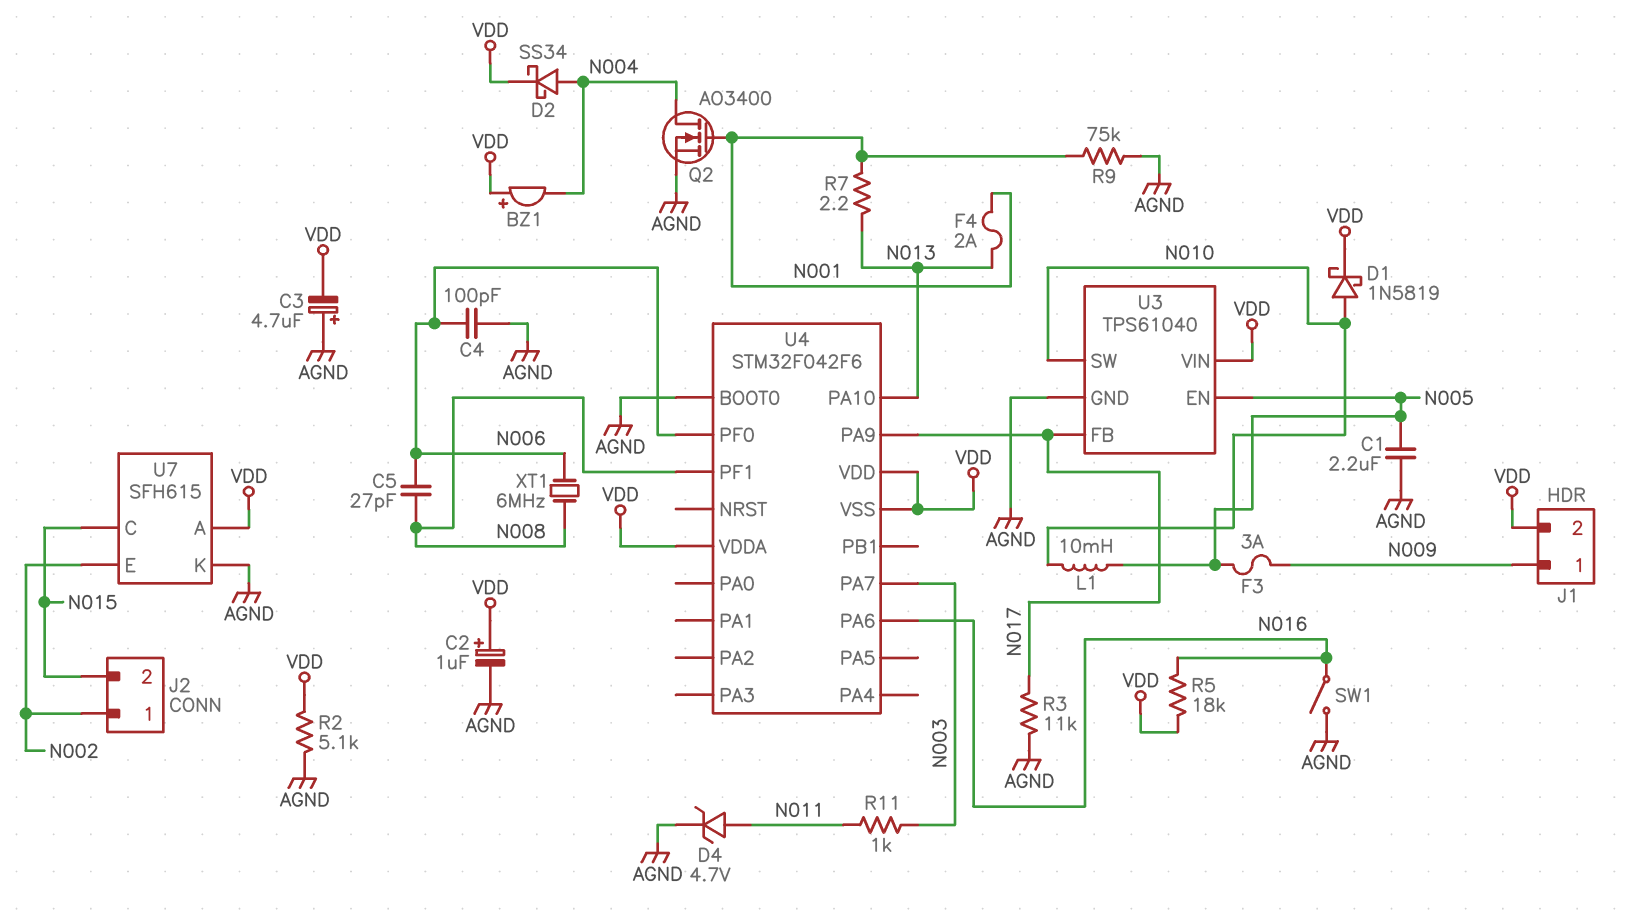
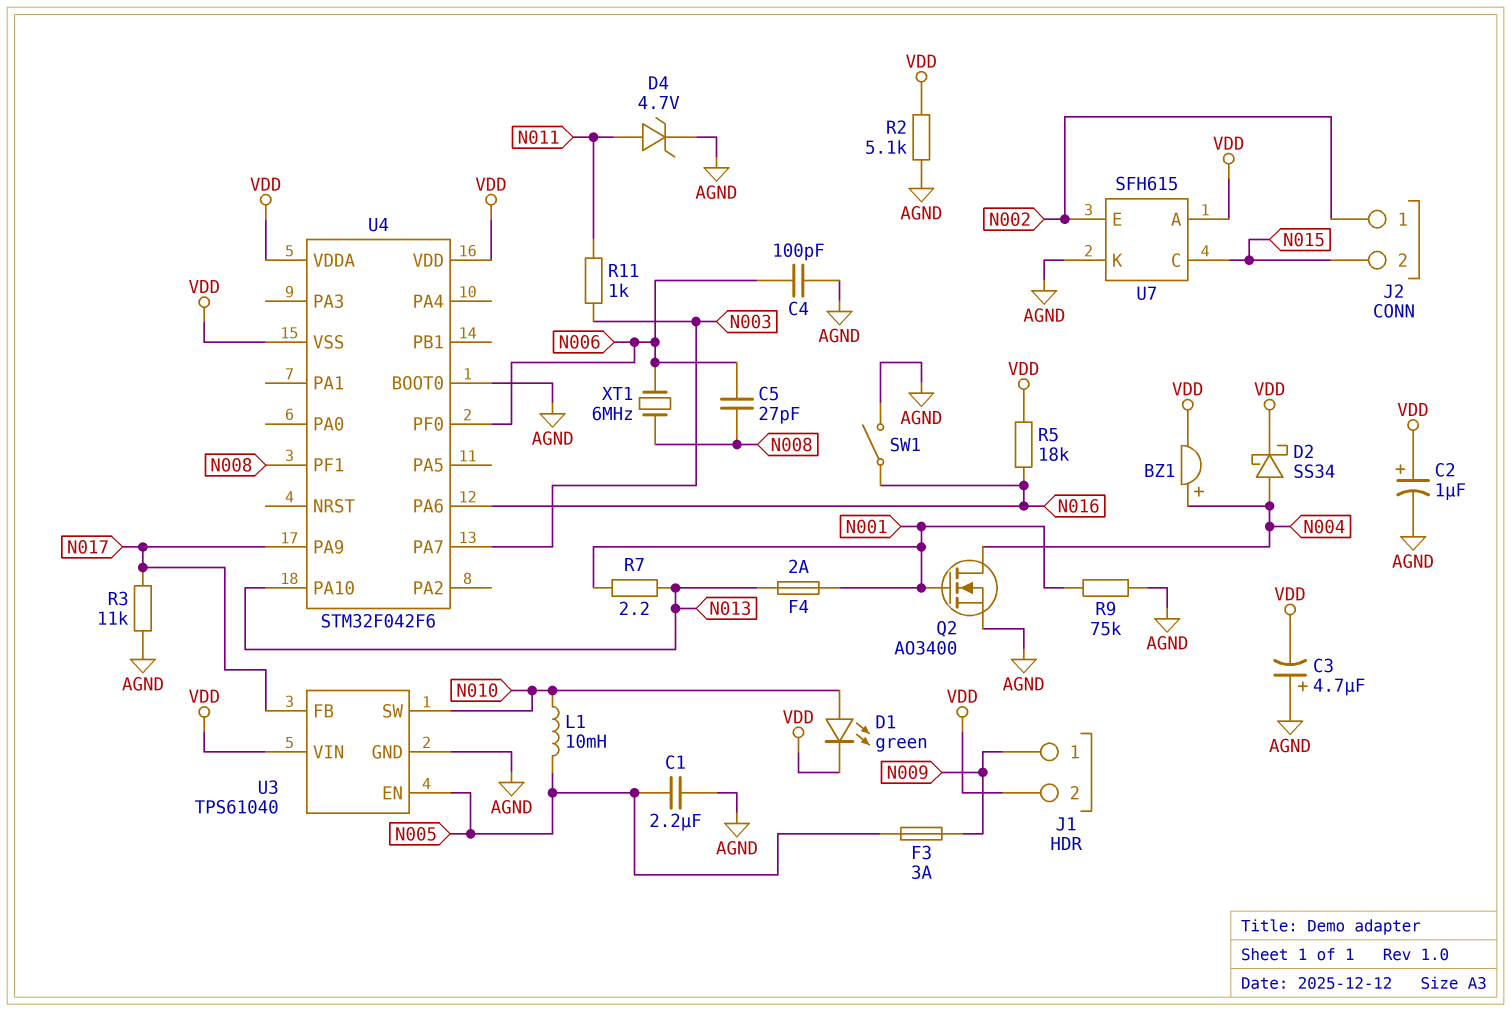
BZ1: buzzer (plus VDD, minus N004) -> buzzer (plus N004, minus VDD)
D1: schottky 1N5819 (A N010, K VDD) -> LED green (A N010, K VDD)

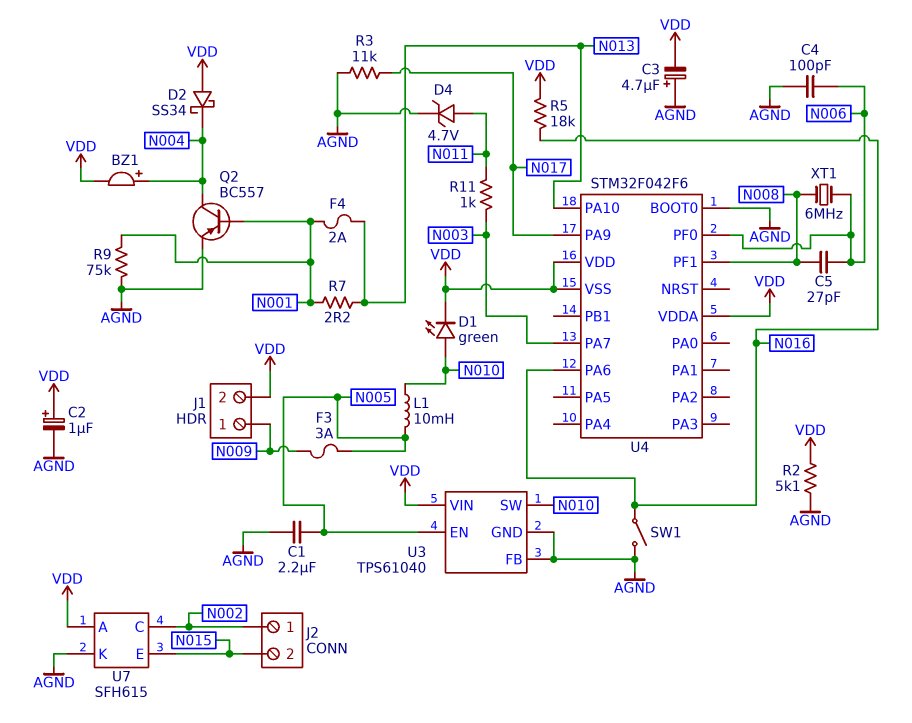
D2: schottky SS34 (A N004, K VDD) -> schottky SS34 (A VDD, K N004)
Q2: NMOS AO3400 (G N001, D N004, S AGND) -> PNP BC557 (B N001, C N004, E AGND)
U3 pin FB: N017 -> AGND
U7 pin C: N015 -> N002
U7 pin E: N002 -> N015

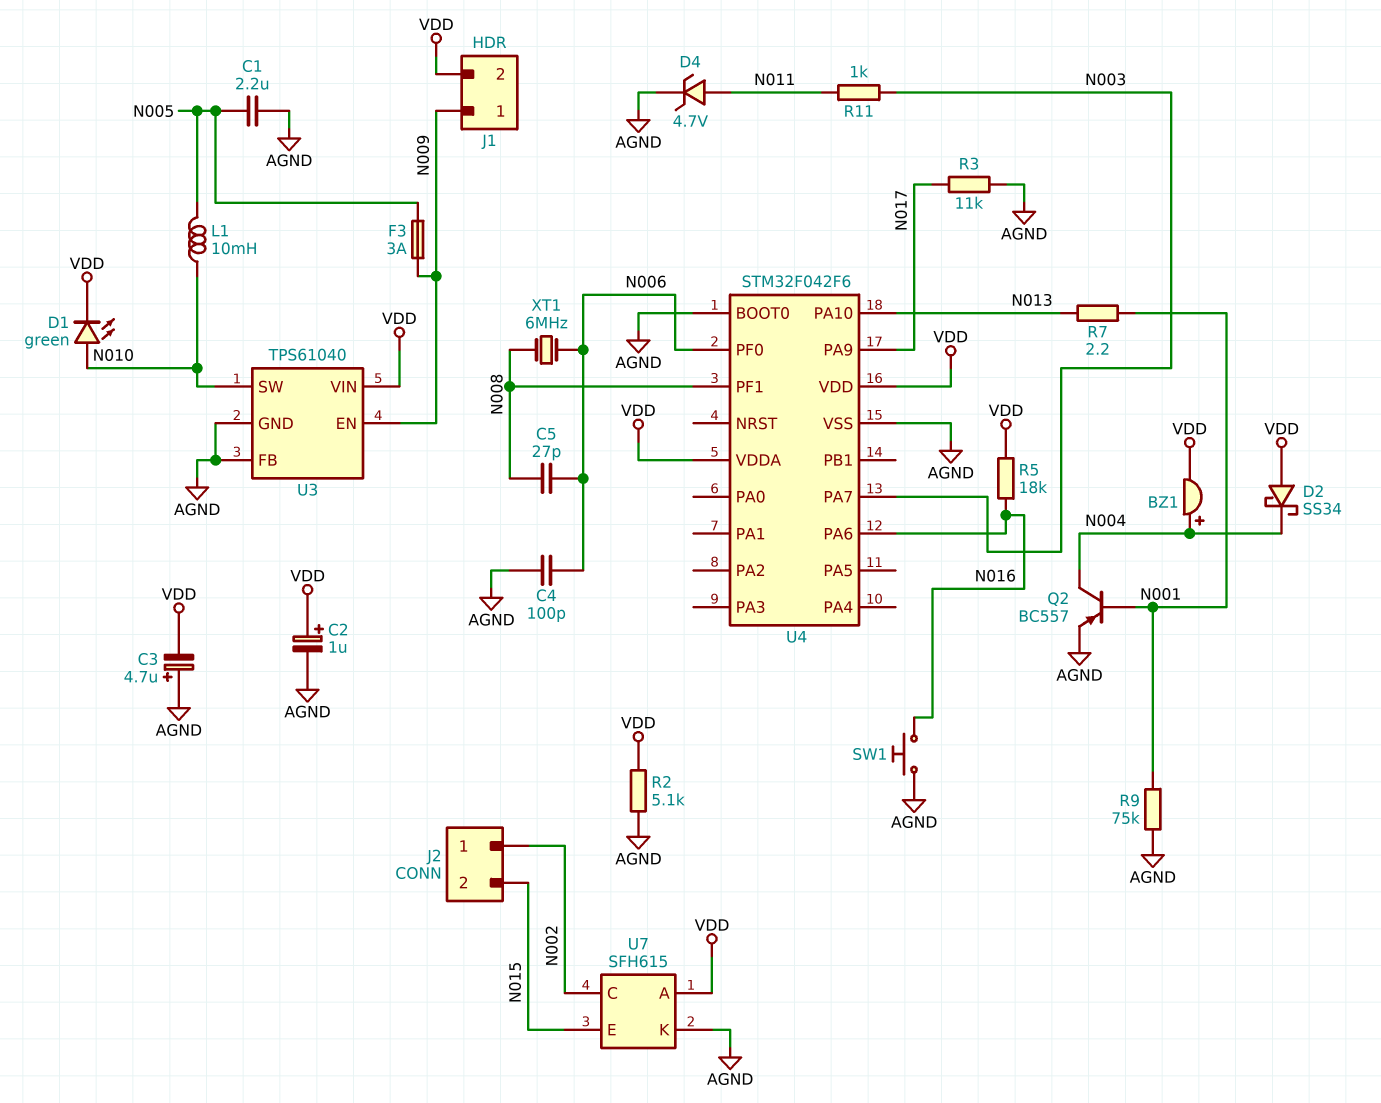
F4: 2A (N001, N013) -> none
SW1: switch (AGND, N016) -> button (AGND, N016)
U3 pin EN: N005 -> N009
U4 pin VSS: VDD -> AGND

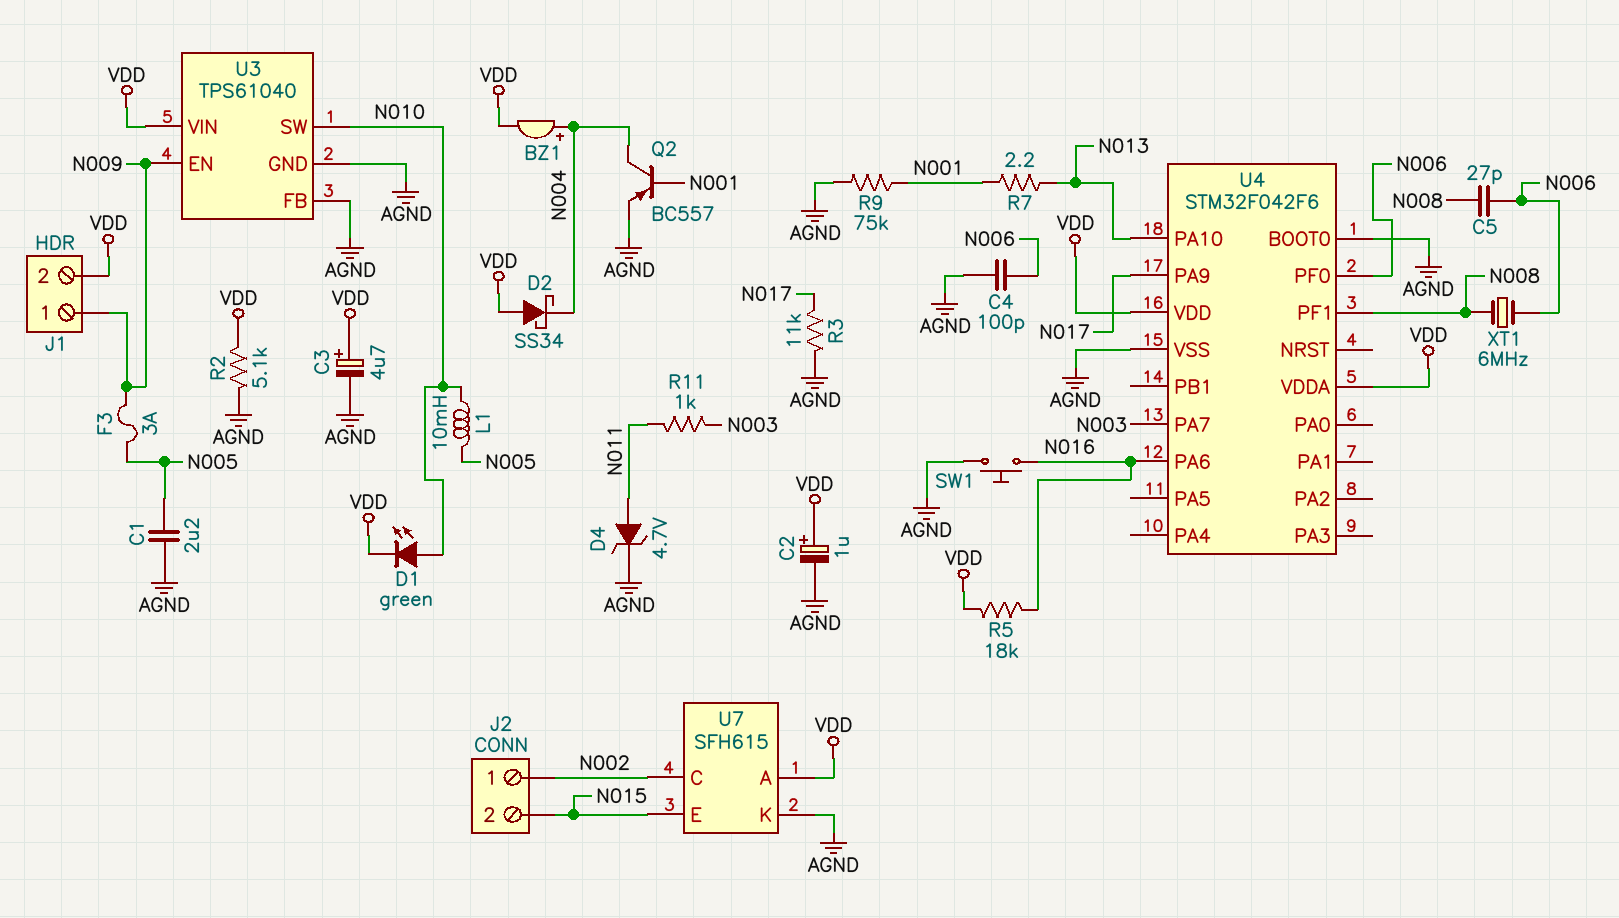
C3: 4.7uF (plus AGND, minus VDD) -> 4.7uF (plus VDD, minus AGND)

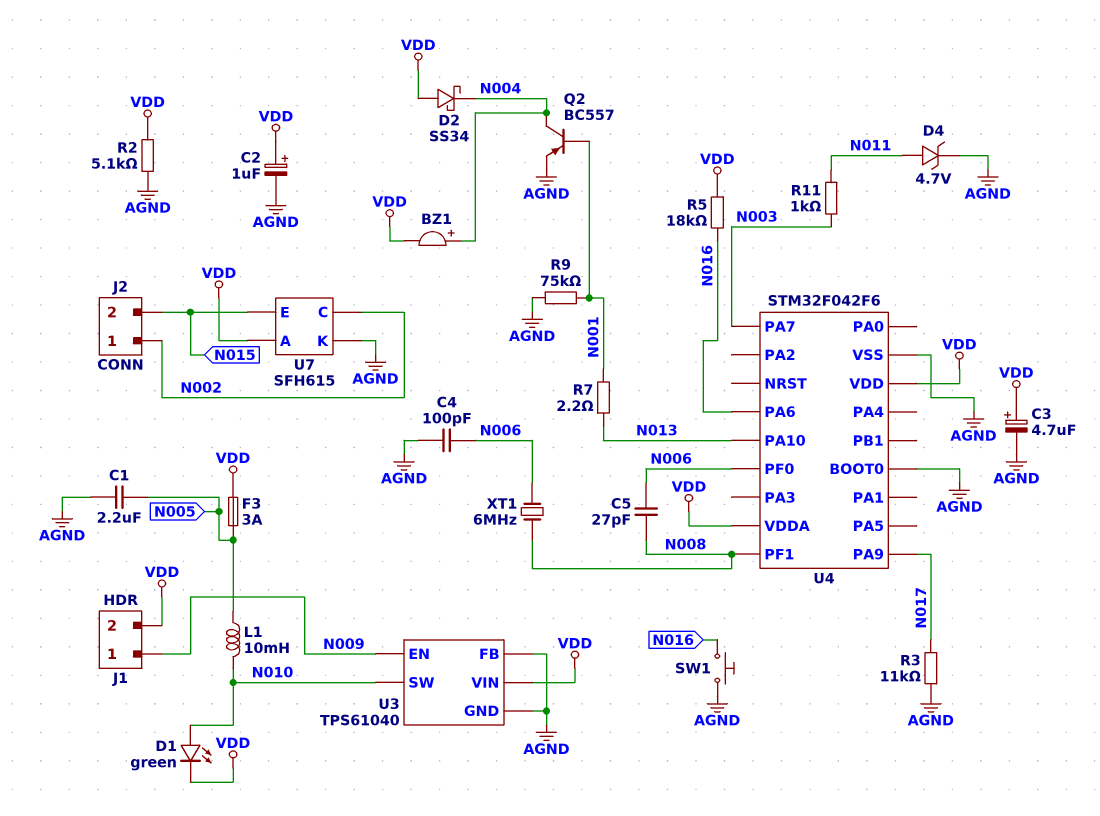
F3: 3A (N005, N009) -> 3A (N005, VDD)

